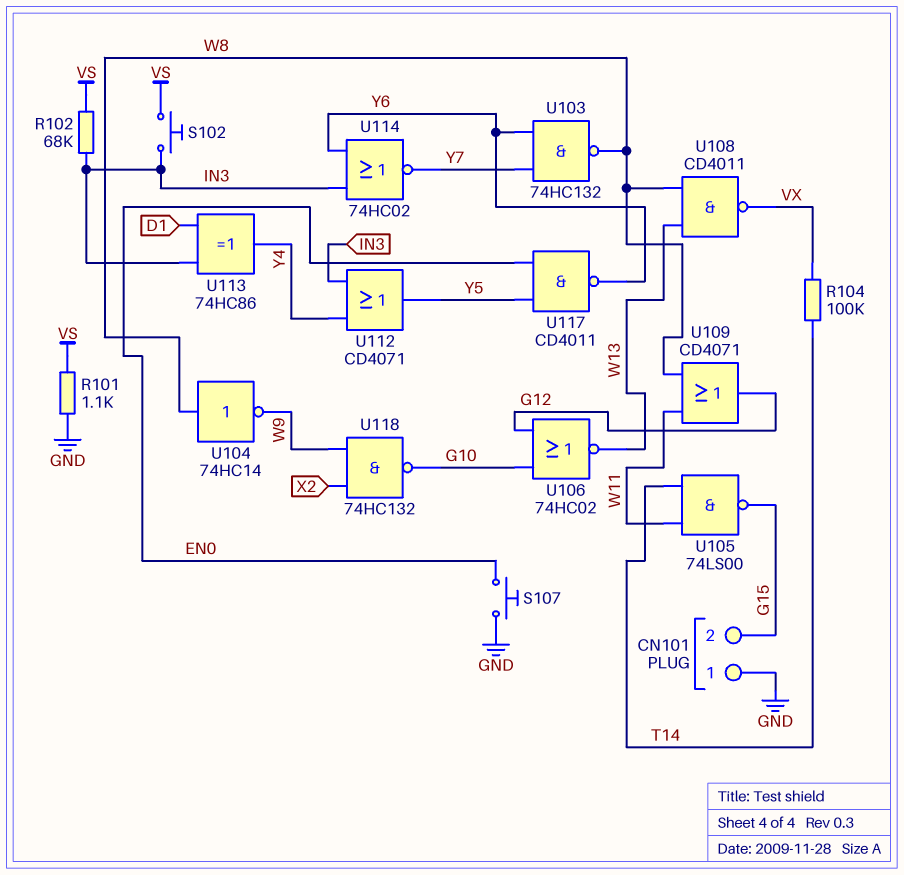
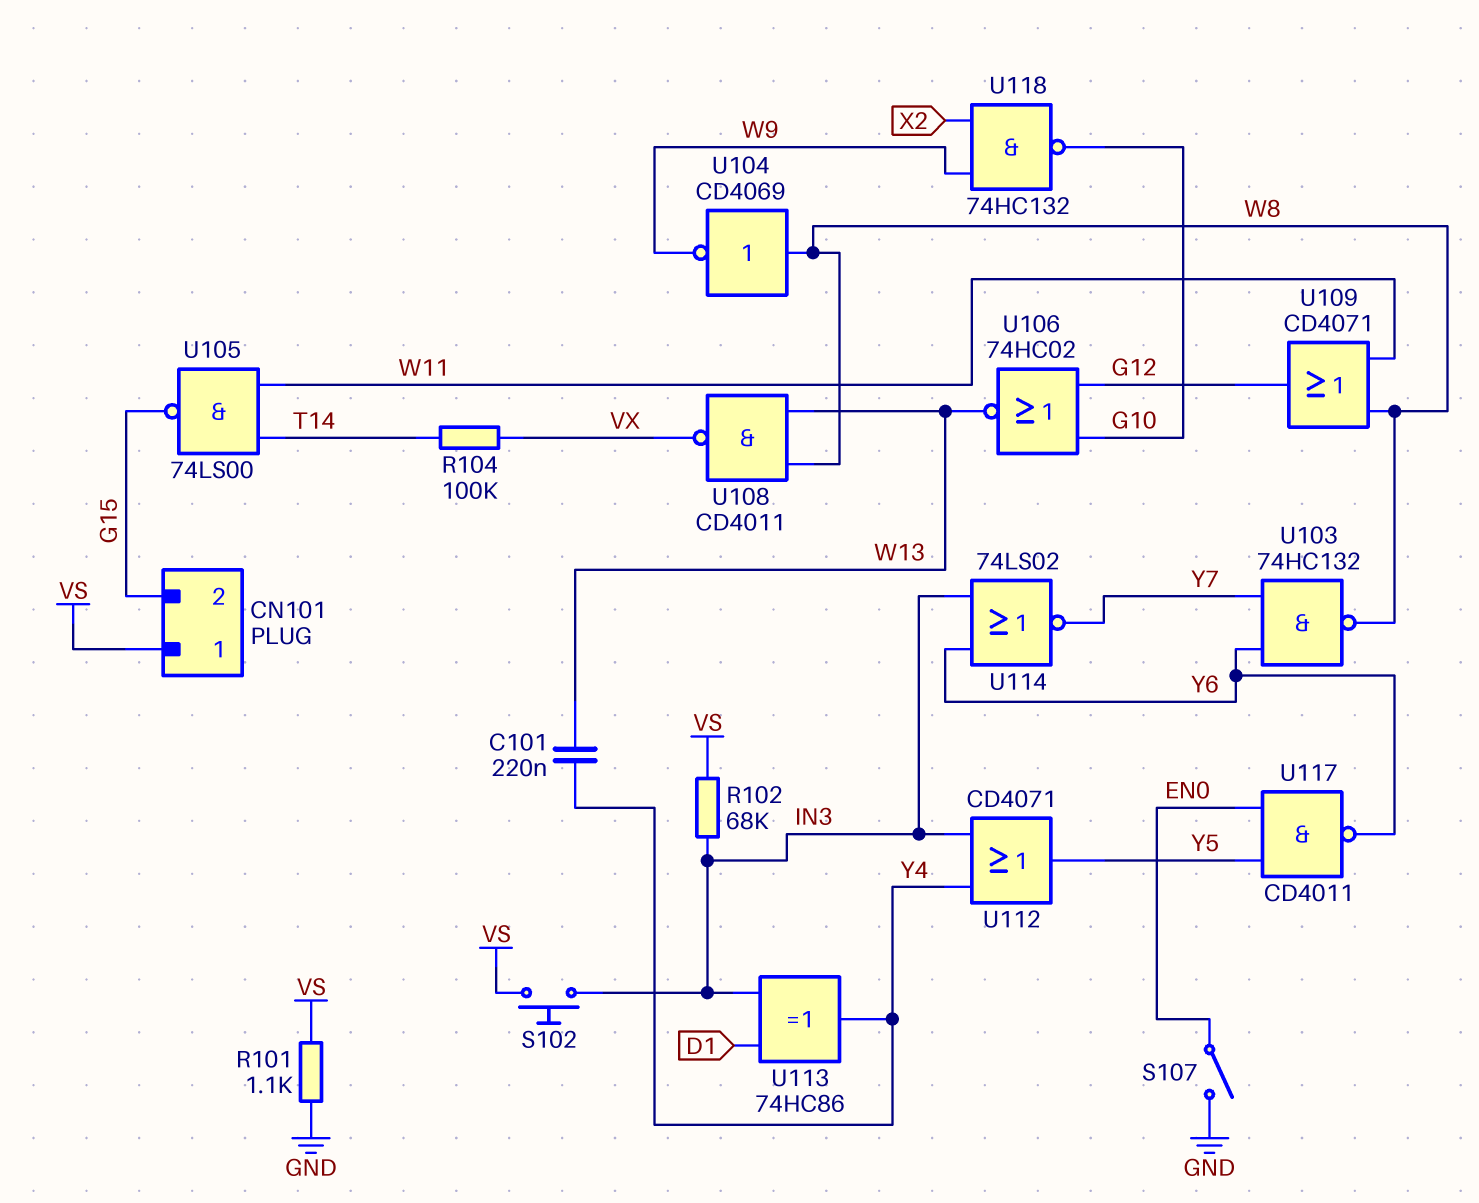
C101: none -> 220nF (W13, Y4)
CN101 pin 1: GND -> VS
S107: button (EN0, GND) -> switch (EN0, GND)
U104: NOT 74HC14 (in W8, out W9) -> NOT CD4069 (in W8, out W9)
U114: NOR 74HC02 (in IN3, in Y6, out Y7) -> NOR 74LS02 (in IN3, in Y6, out Y7)

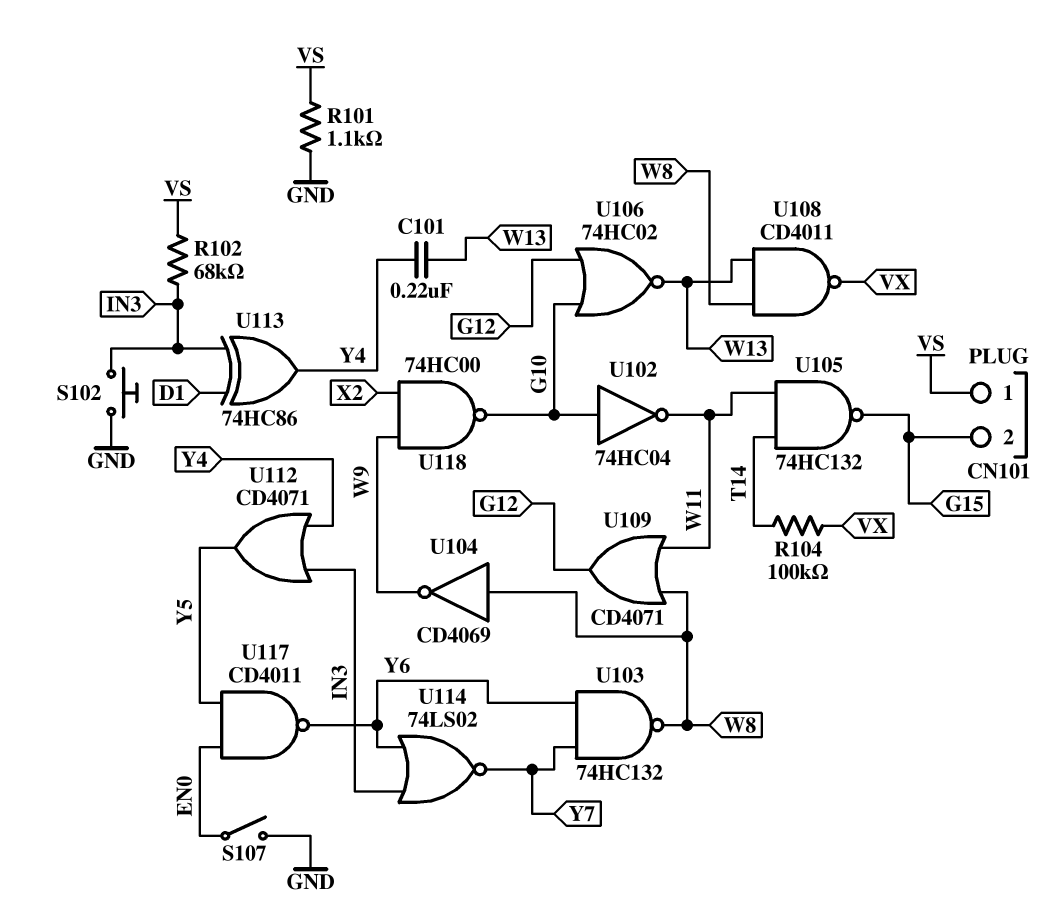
S102: button (IN3, VS) -> button (GND, IN3)
U102: none -> NOT 74HC04 (in G10, out W11)
U105: NAND 74LS00 (in T14, in W11, out G15) -> NAND 74HC132 (in T14, in W11, out G15)
U118: NAND 74HC132 (in W9, in X2, out G10) -> NAND 74HC00 (in W9, in X2, out G10)

